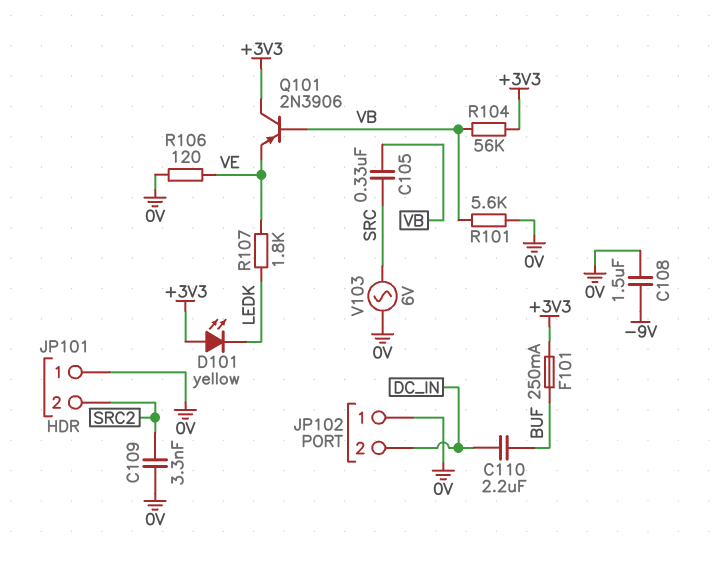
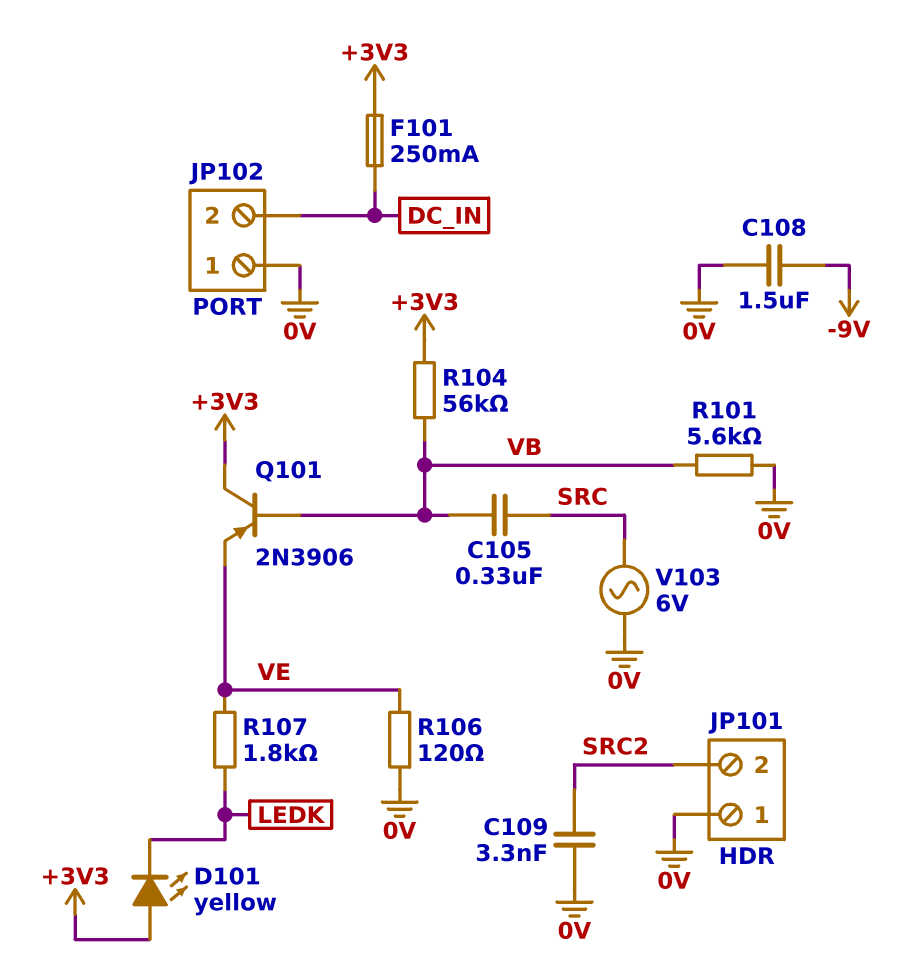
C110: 2.2uF (BUF, DC_IN) -> none
F101: 250mA (+3V3, BUF) -> 250mA (+3V3, DC_IN)

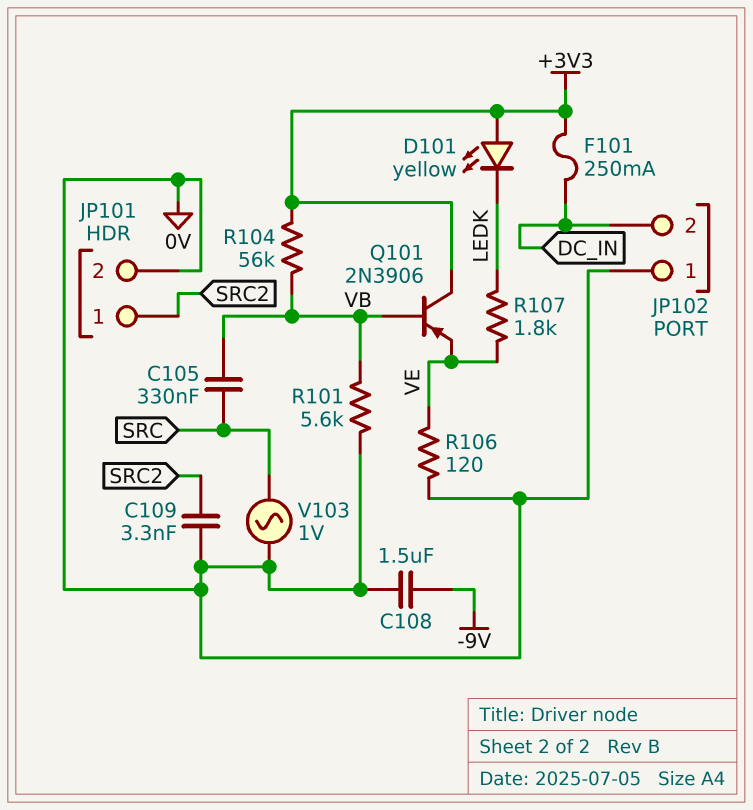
JP101 pin 1: 0V -> SRC2
JP101 pin 2: SRC2 -> 0V
V103: AC 6V (0V, SRC) -> AC 1V (0V, SRC)

